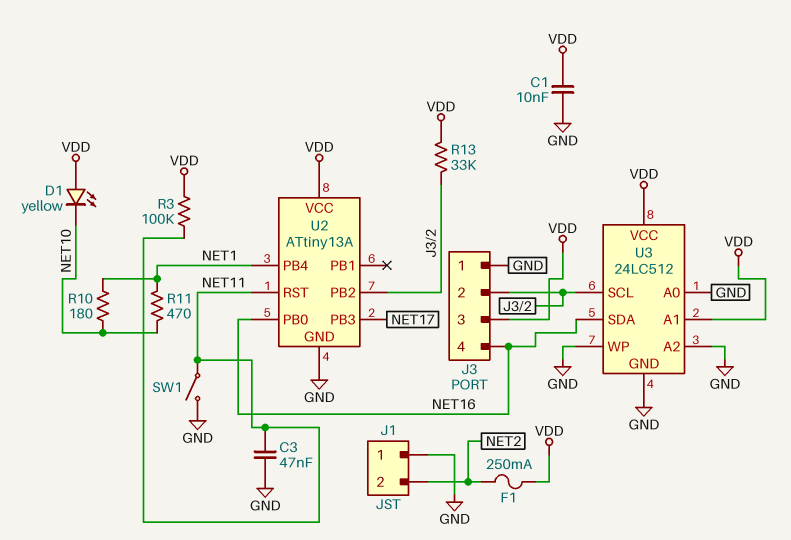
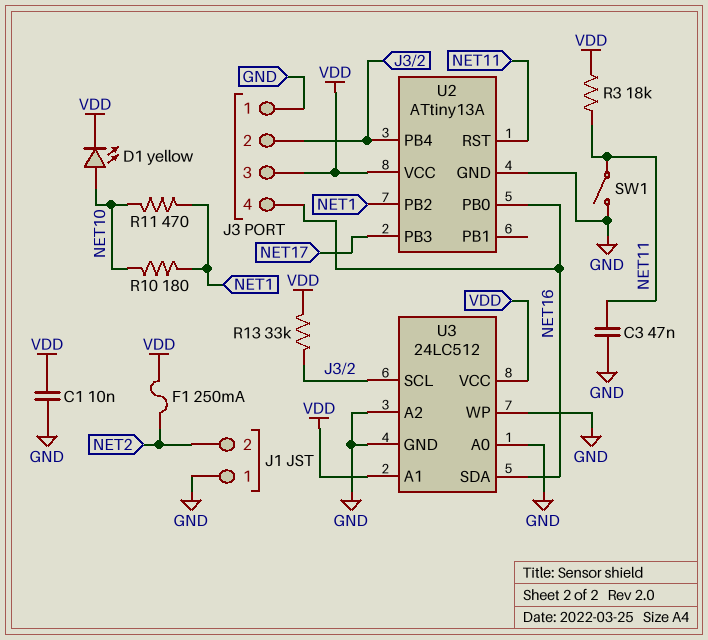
D1: LED yellow (A VDD, K NET10) -> LED yellow (A NET10, K VDD)
R3: 100k (NET11, VDD) -> 18k (NET11, VDD)
U2 pin PB2: J3/2 -> NET1
U2 pin PB4: NET1 -> J3/2

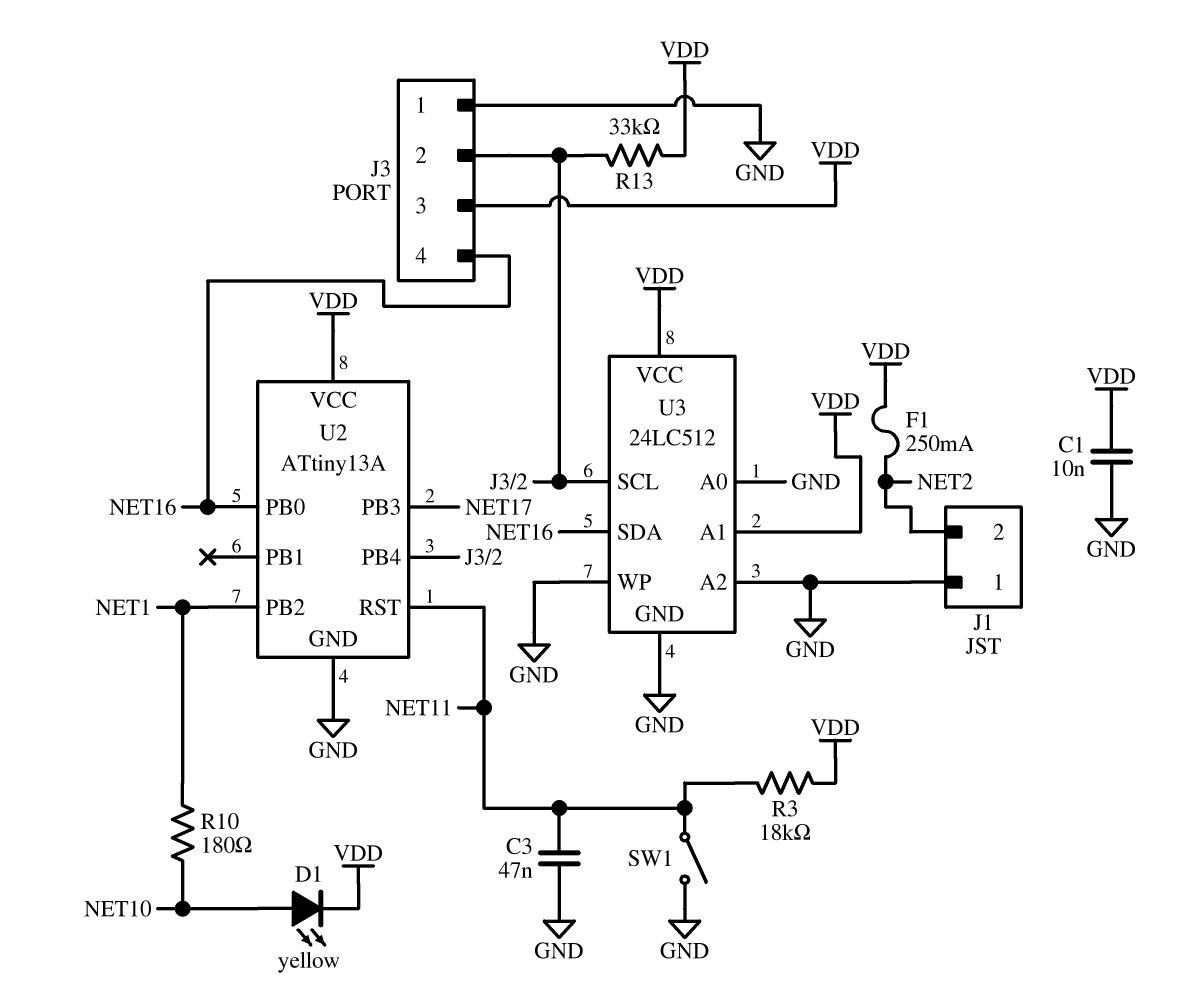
R11: 470 (NET1, NET10) -> none

